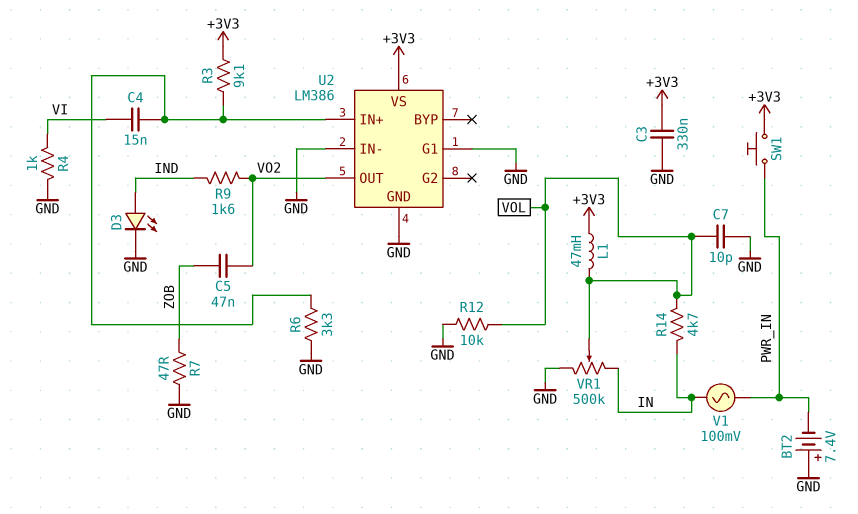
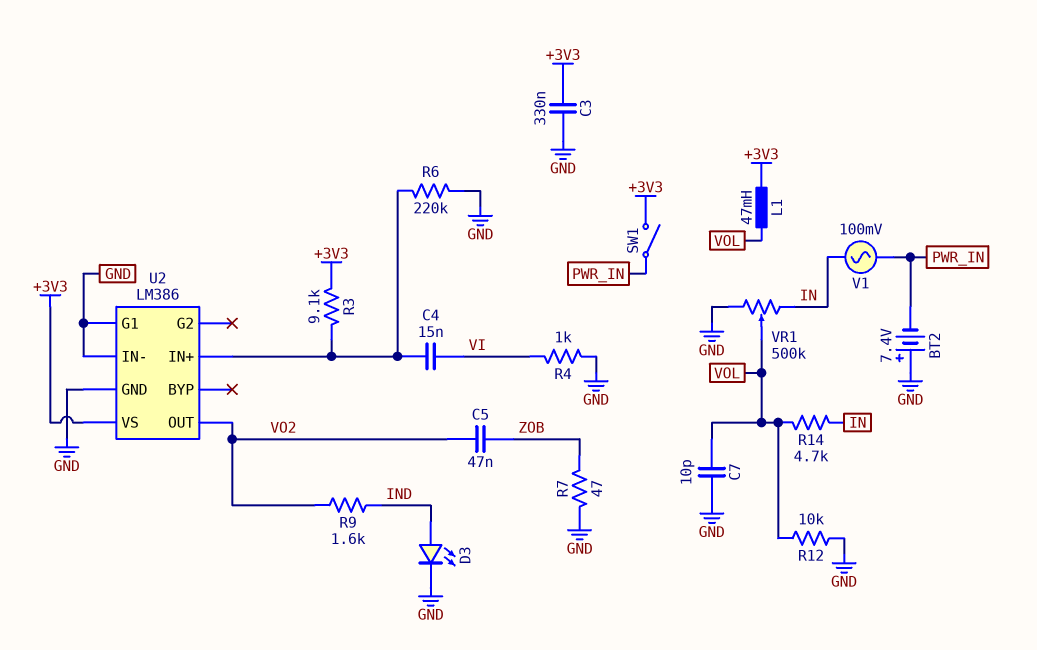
R6: 3.3k (GND, U2/IN+) -> 220k (GND, U2/IN+)
SW1: button (+3V3, PWR_IN) -> switch (+3V3, PWR_IN)

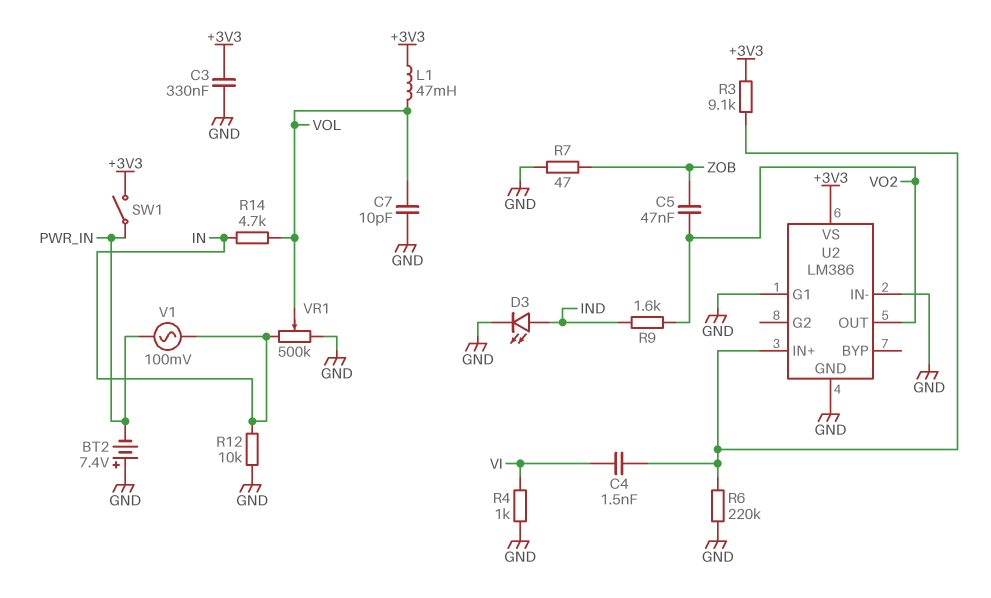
C4: 15nF (U2/IN+, VI) -> 1.5nF (U2/IN+, VI)
R12: 10k (GND, VOL) -> 10k (GND, IN)

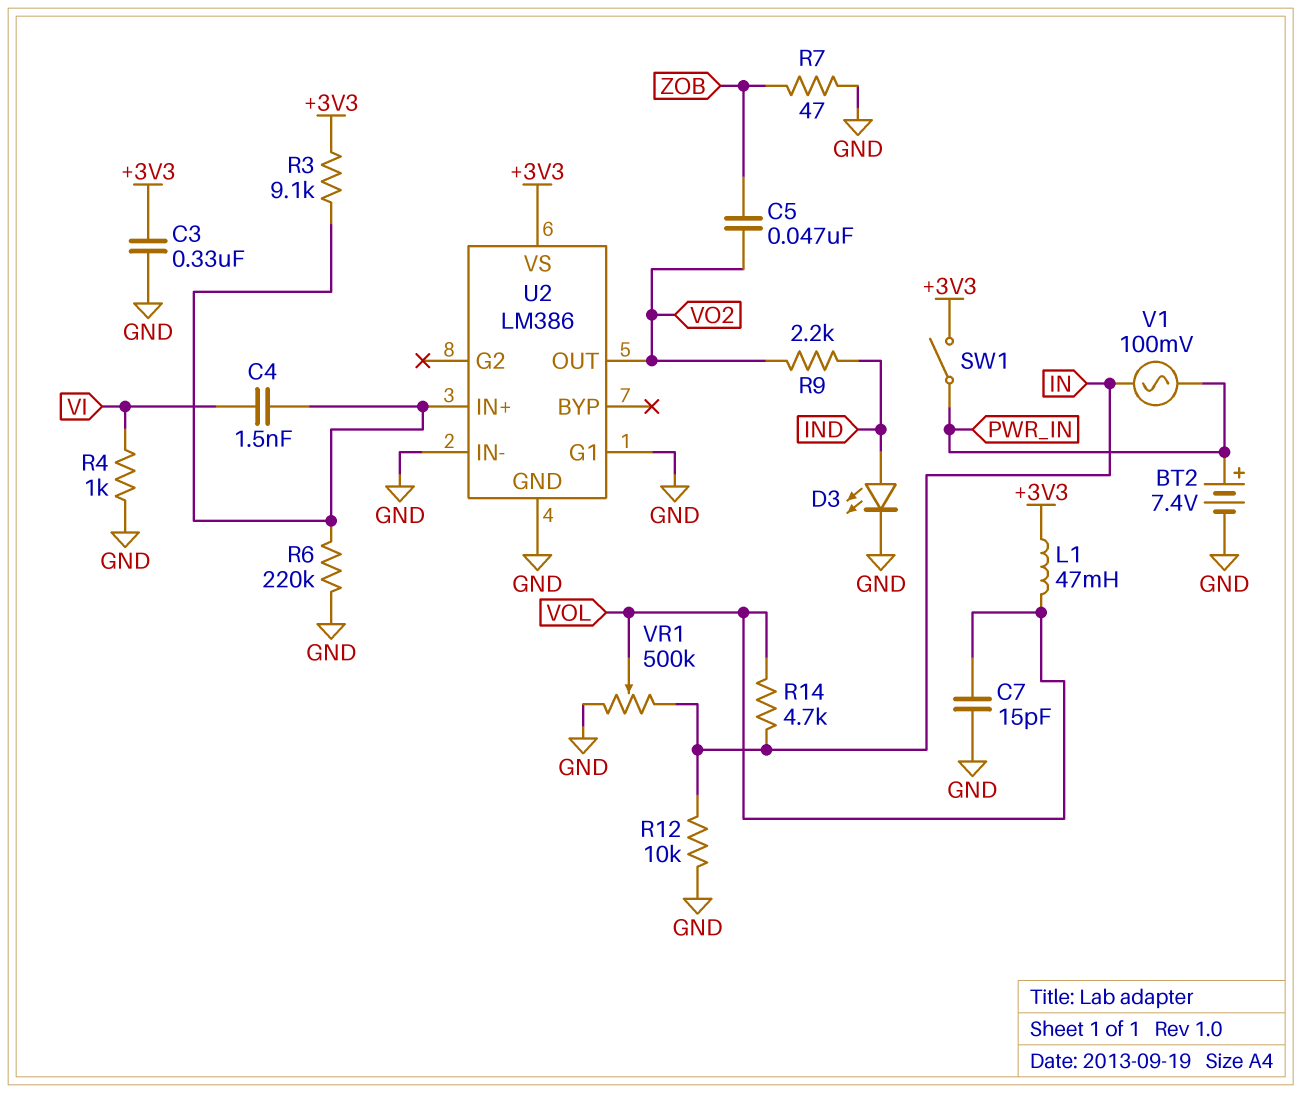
BT2: 7.4V (plus GND, minus PWR_IN) -> 7.4V (plus PWR_IN, minus GND)
C7: 10pF (GND, VOL) -> 15pF (GND, VOL)
R9: 1.6k (IND, VO2) -> 2.2k (IND, VO2)

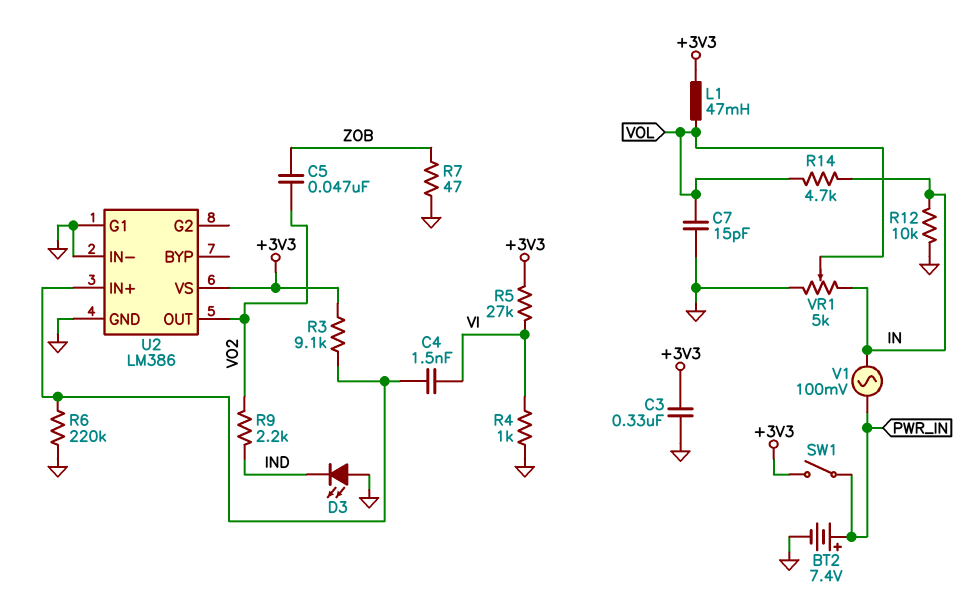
D3: LED (A IND, K GND) -> LED (A GND, K IND)
R5: none -> 27k (+3V3, VI)
VR1: 500k (GND, IN, wiper VOL) -> 5k (GND, IN, wiper VOL)

